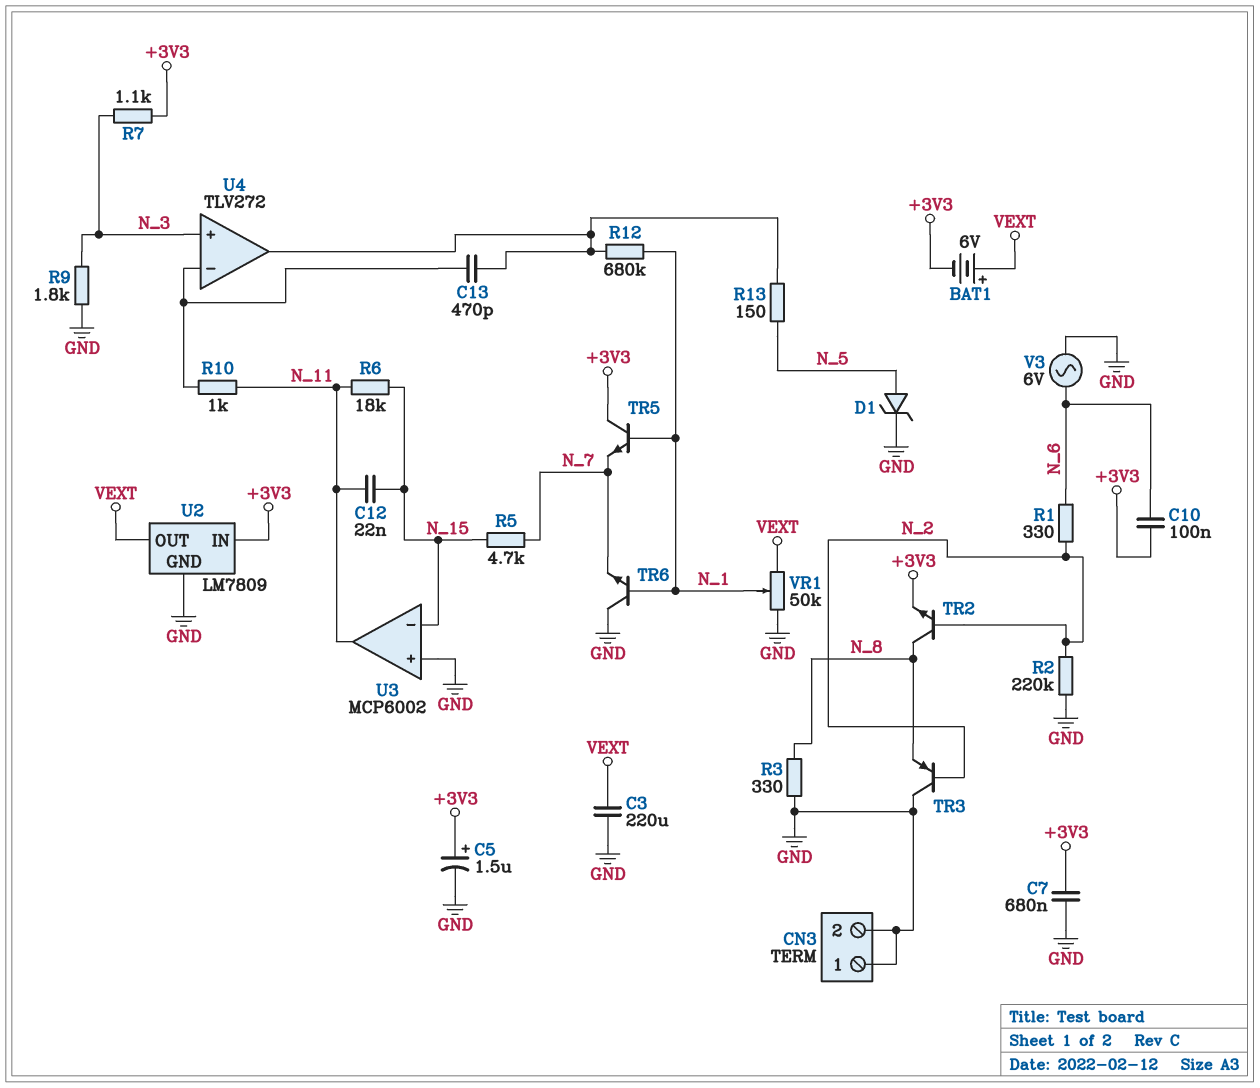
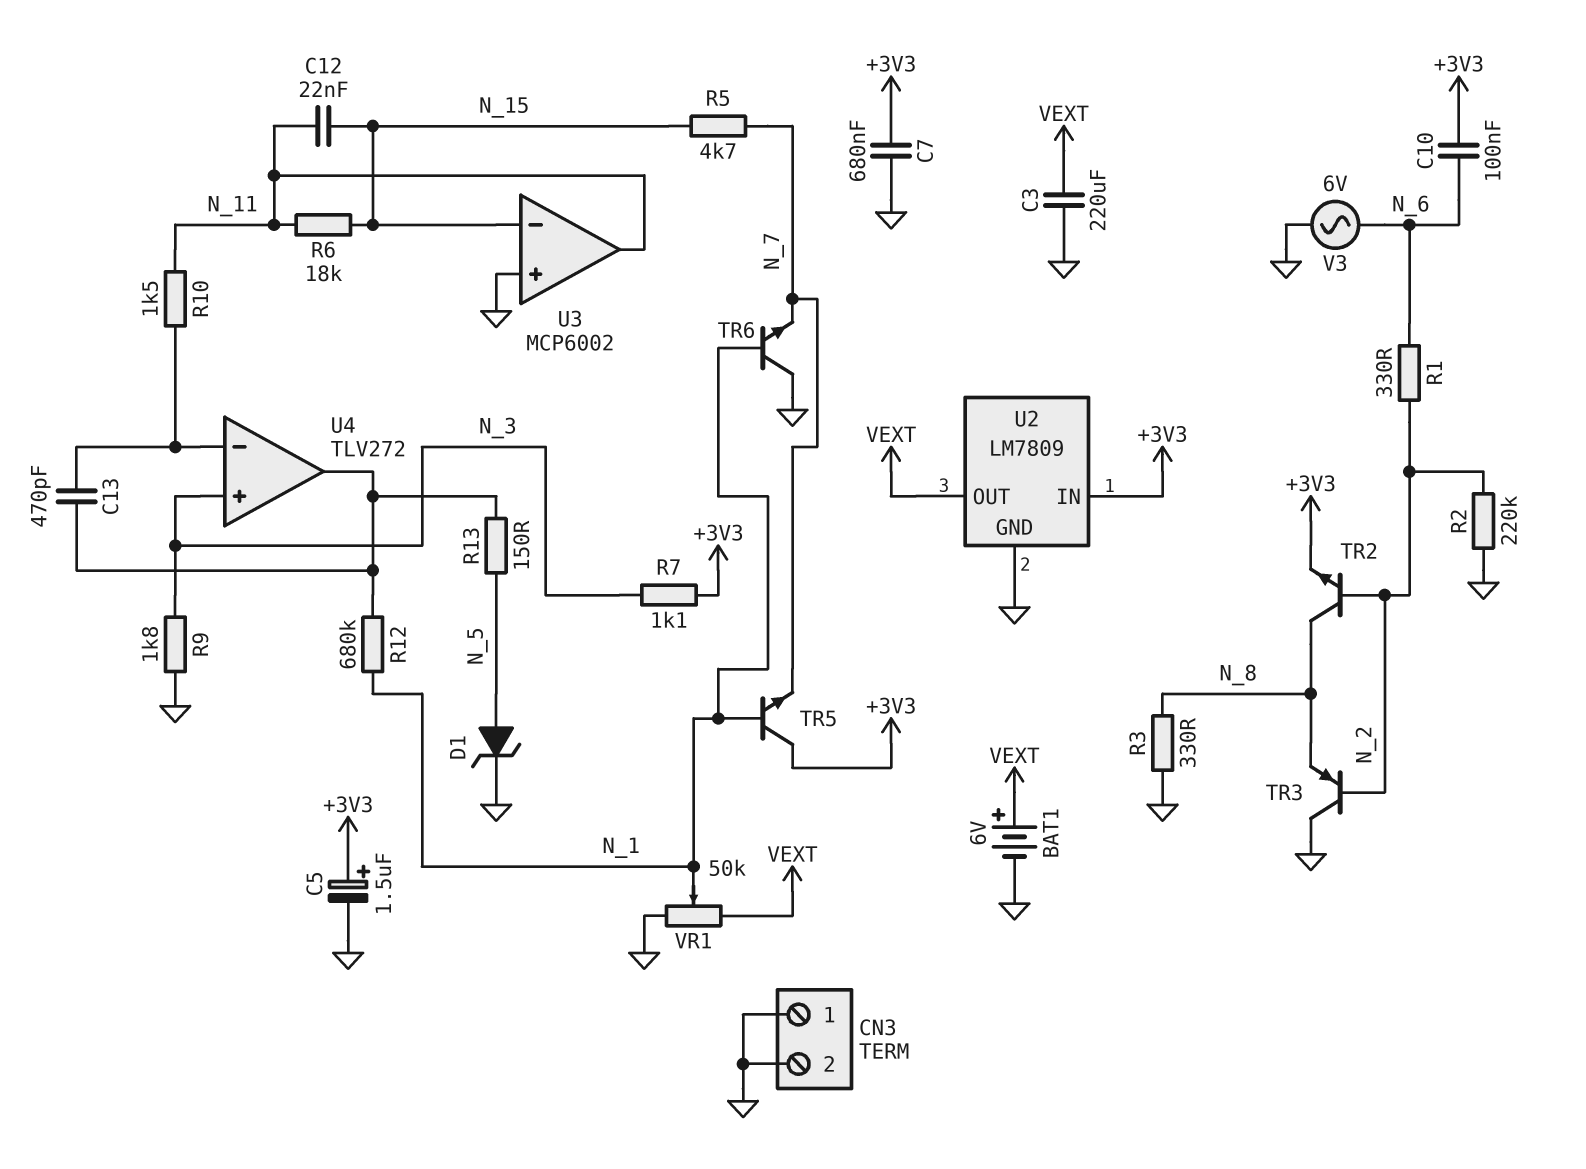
BAT1: 6V (plus VEXT, minus +3V3) -> 6V (plus VEXT, minus GND)
R10: 1k (N_11, U4/in-) -> 1.5k (N_11, U4/in-)

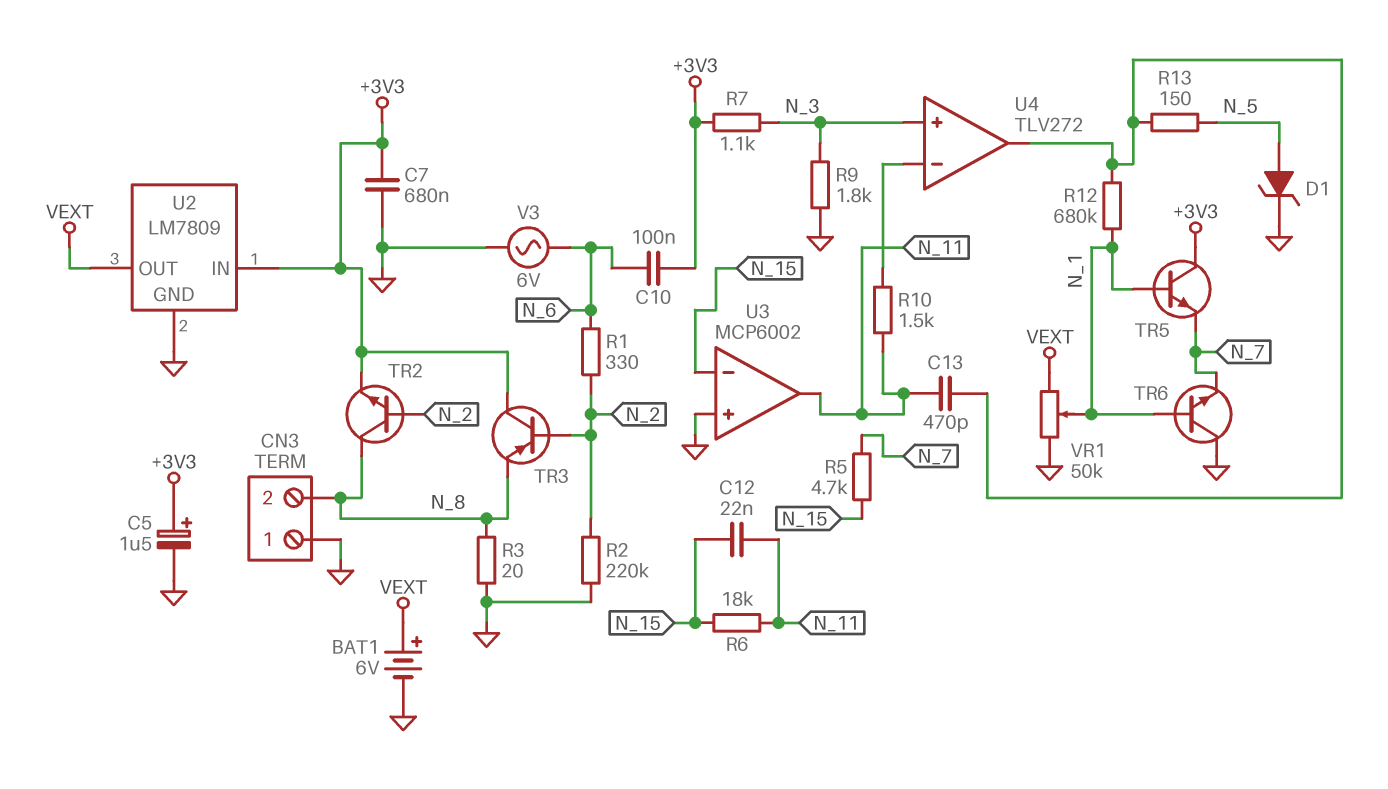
C3: 220uF (GND, VEXT) -> none
C13: 470pF (U4/in-, U4/out) -> 470pF (N_11, U4/out)
CN3 pin 2: GND -> N_8
R3: 330 (GND, N_8) -> 20 (GND, N_8)
TR3: PNP (B N_2, C GND, E N_8) -> PNP (B N_2, C +3V3, E N_8)

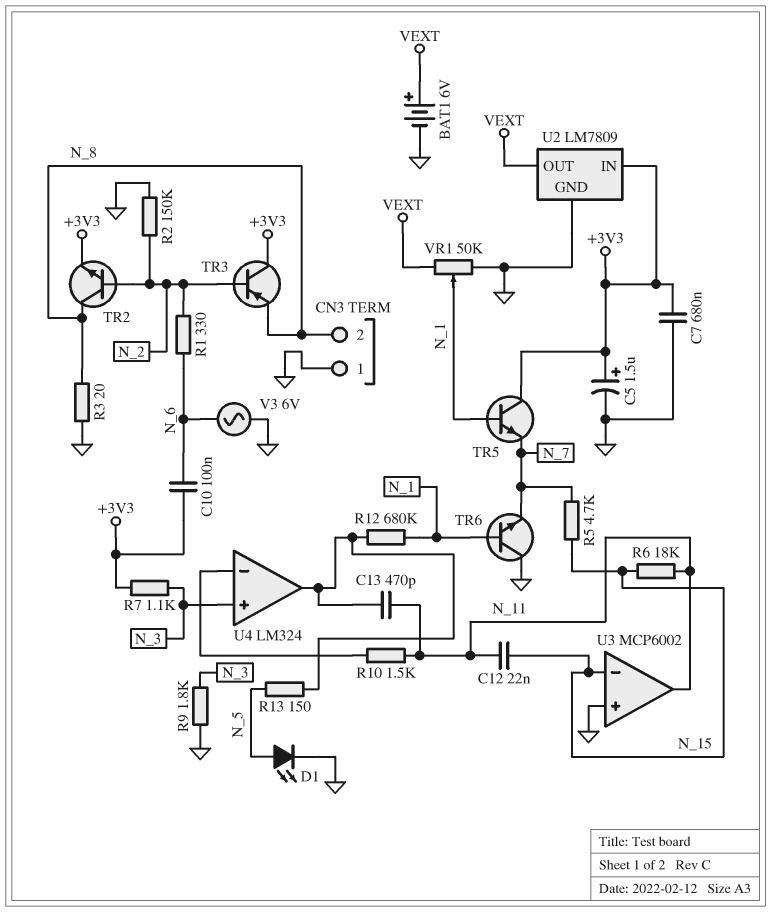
D1: zener (A N_5, K GND) -> LED (A N_5, K GND)
R2: 220k (GND, N_2) -> 150k (GND, N_2)
U4: TLV272 -> LM324

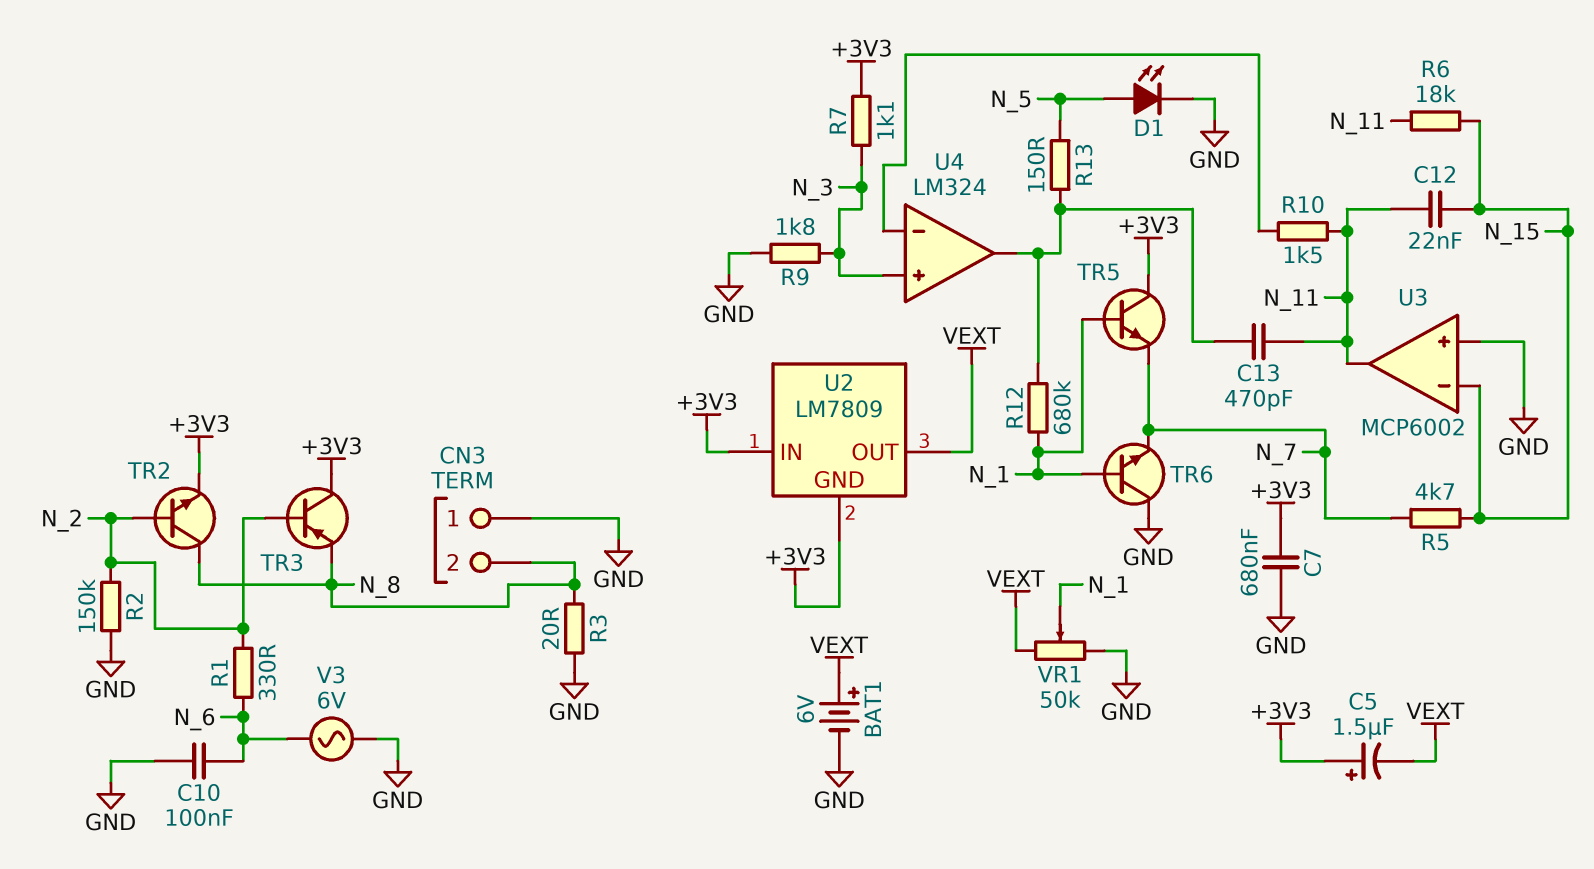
C5: 1.5uF (plus +3V3, minus GND) -> 1.5uF (plus +3V3, minus VEXT)
C10: 100nF (+3V3, N_6) -> 100nF (GND, N_6)
U2 pin GND: GND -> +3V3

